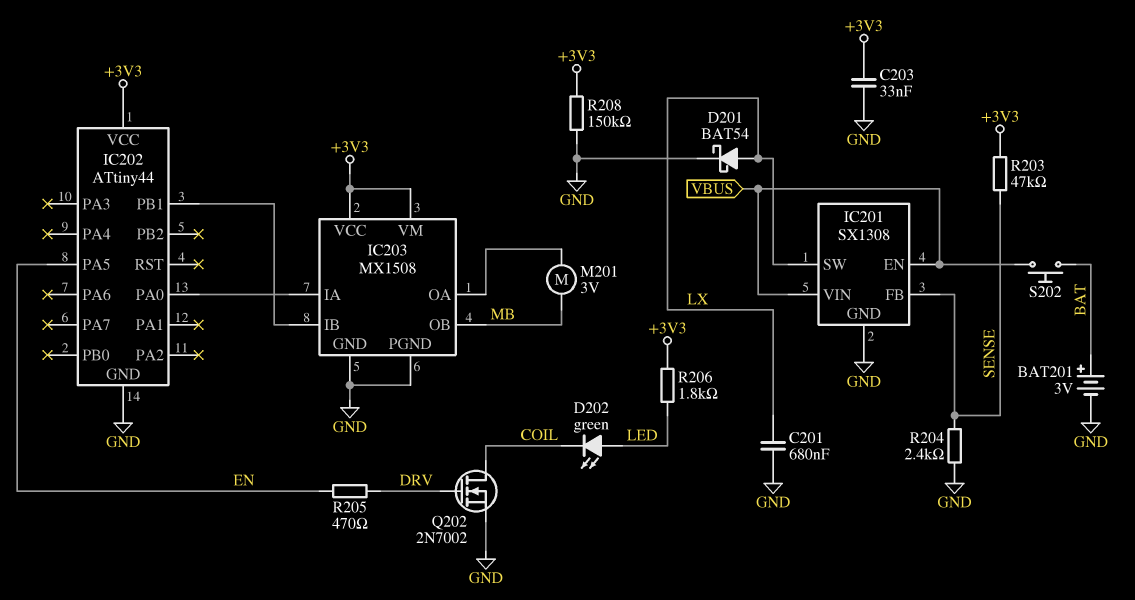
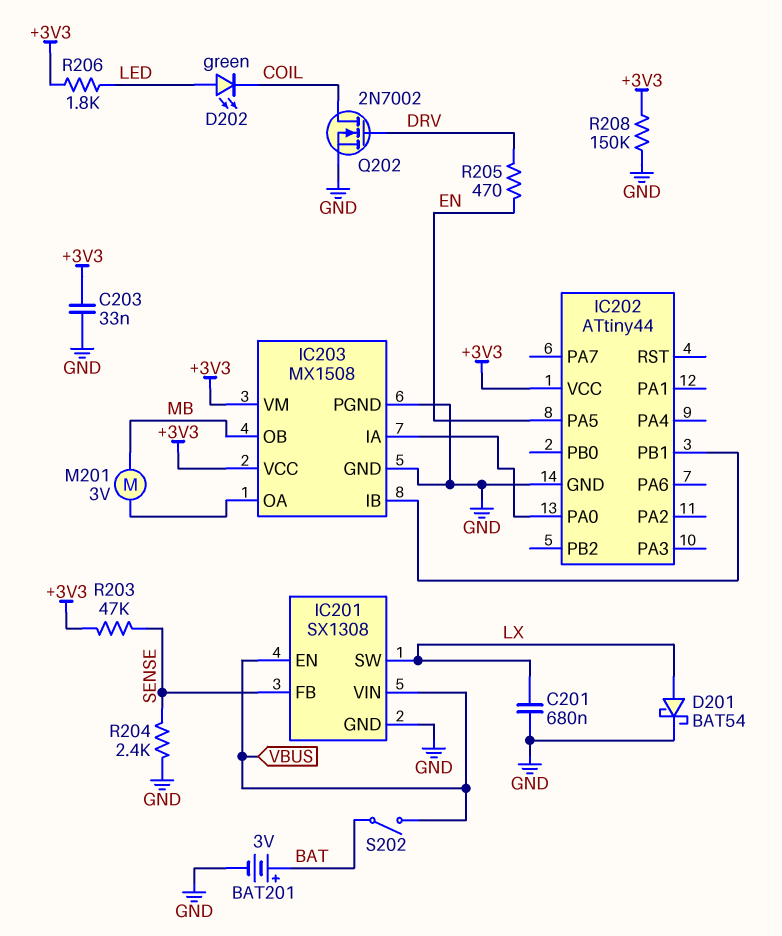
S202: button (BAT, VBUS) -> switch (BAT, VBUS)

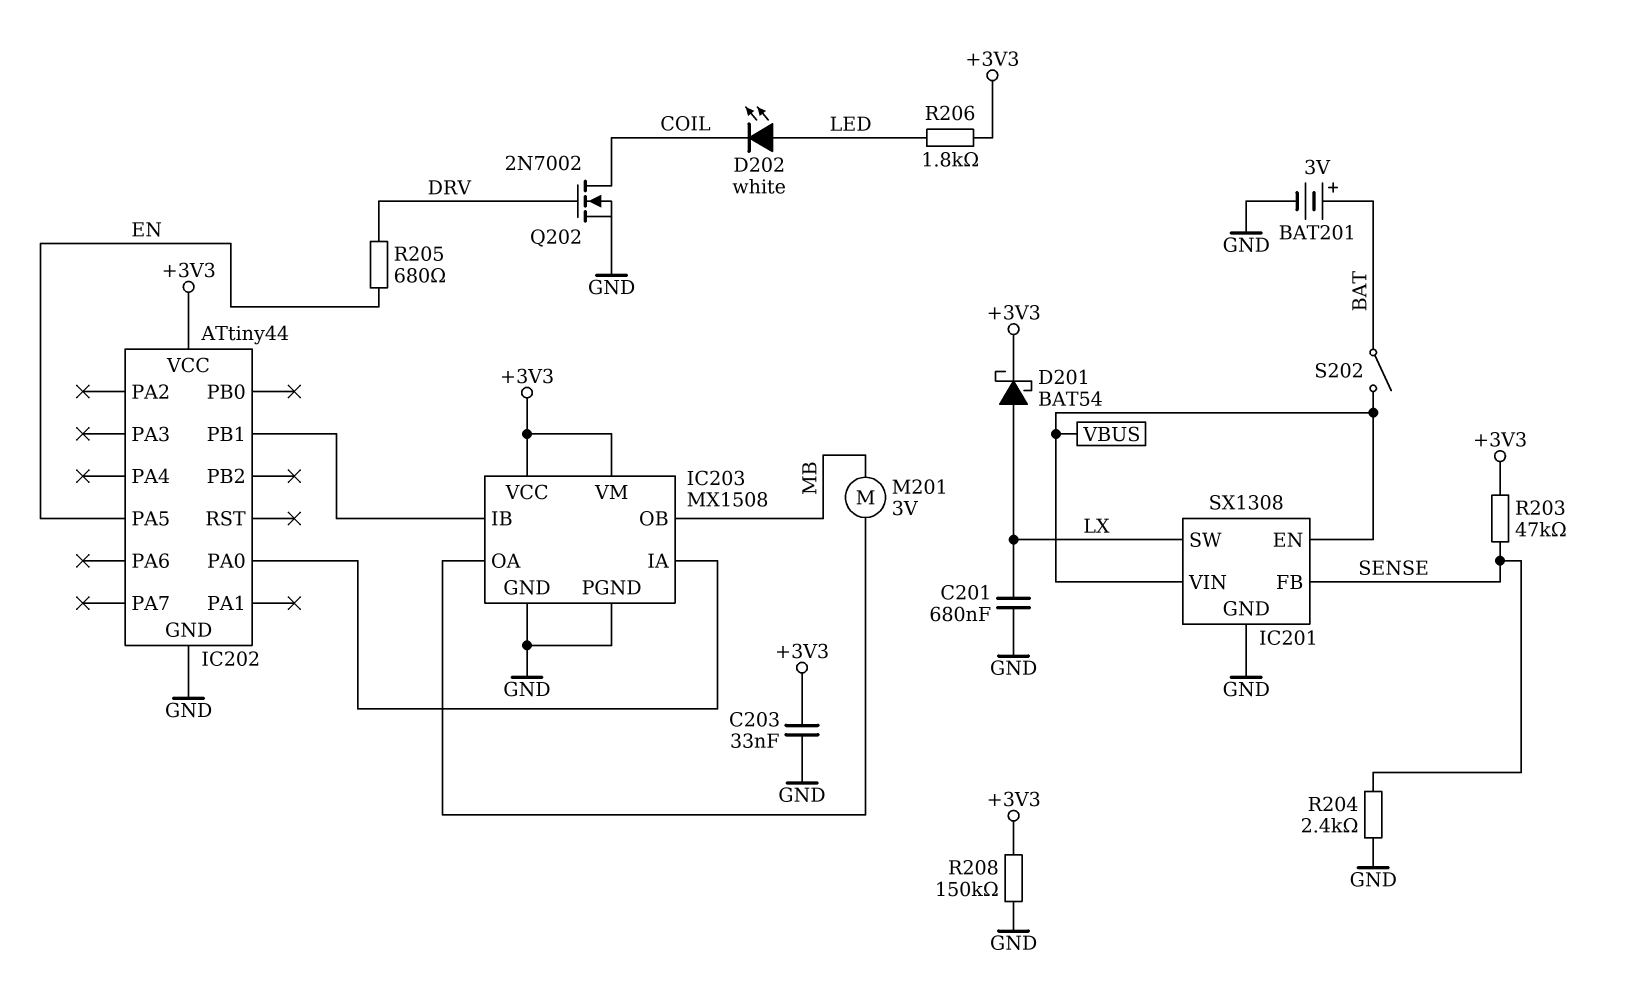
D201: schottky BAT54 (A LX, K GND) -> schottky BAT54 (A LX, K +3V3)
D202: LED green (A LED, K COIL) -> LED white (A LED, K COIL)
R205: 470 (DRV, EN) -> 680 (DRV, EN)

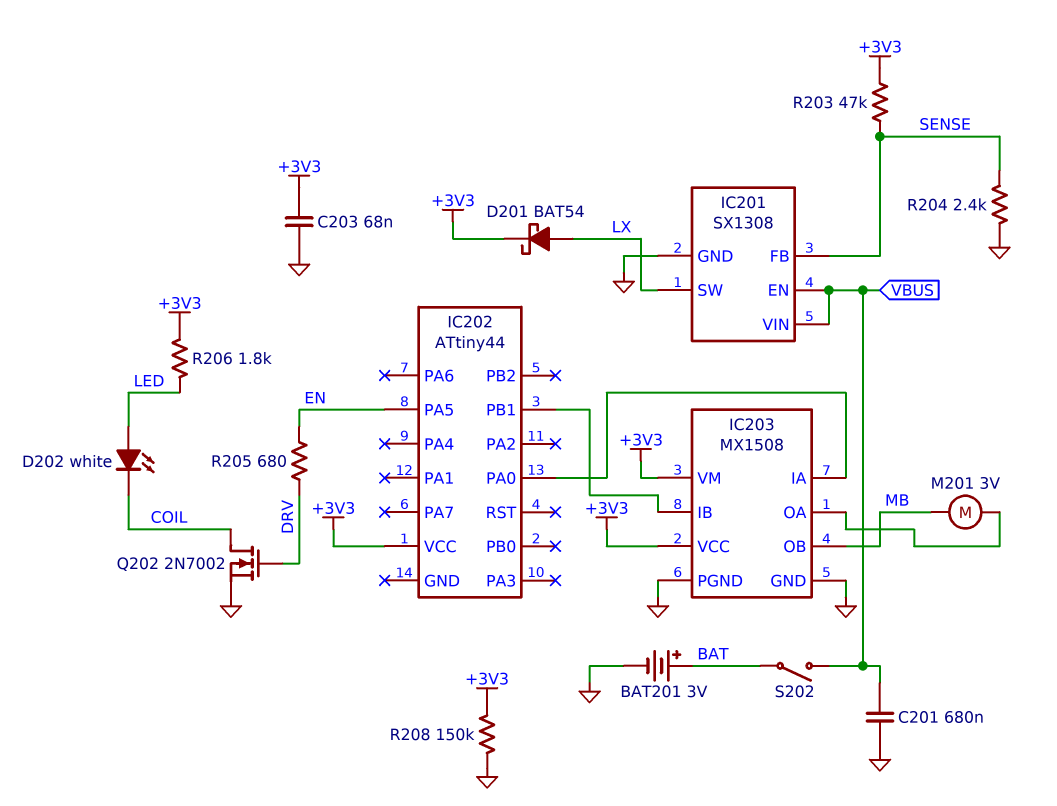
C201: 680nF (GND, LX) -> 680nF (GND, VBUS)
C203: 33nF (+3V3, GND) -> 68nF (+3V3, GND)
IC202 pin GND: GND -> none

